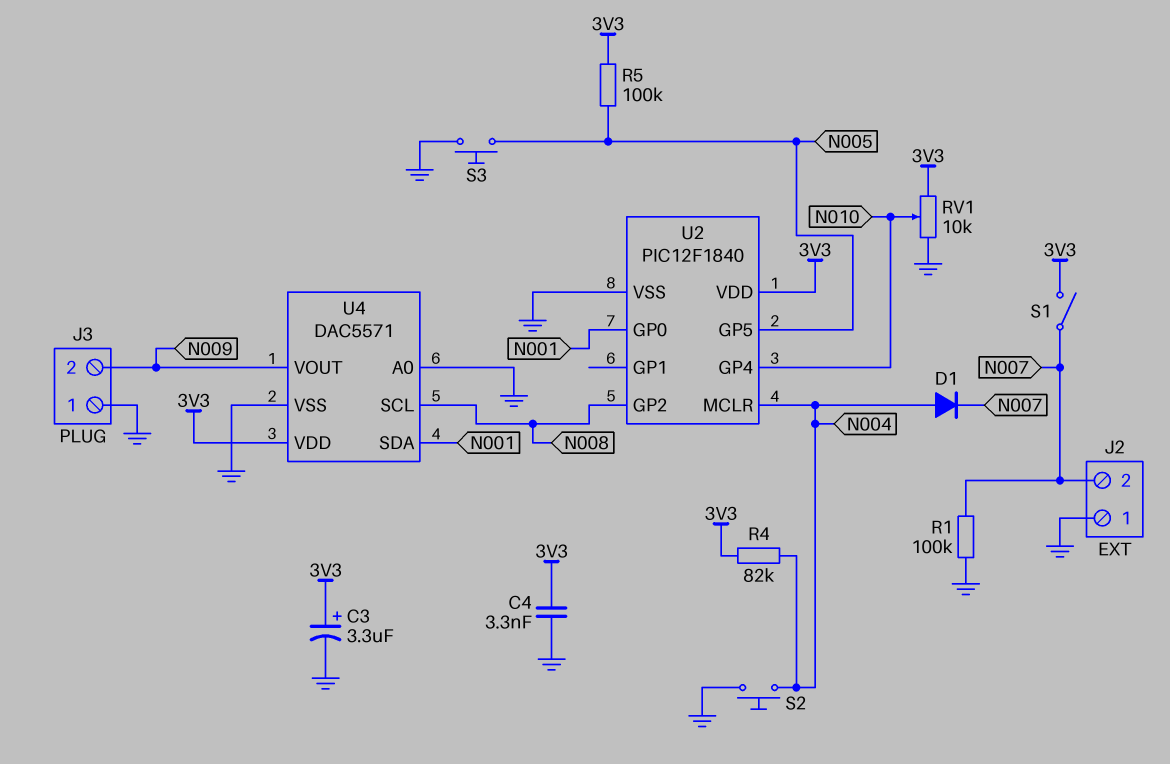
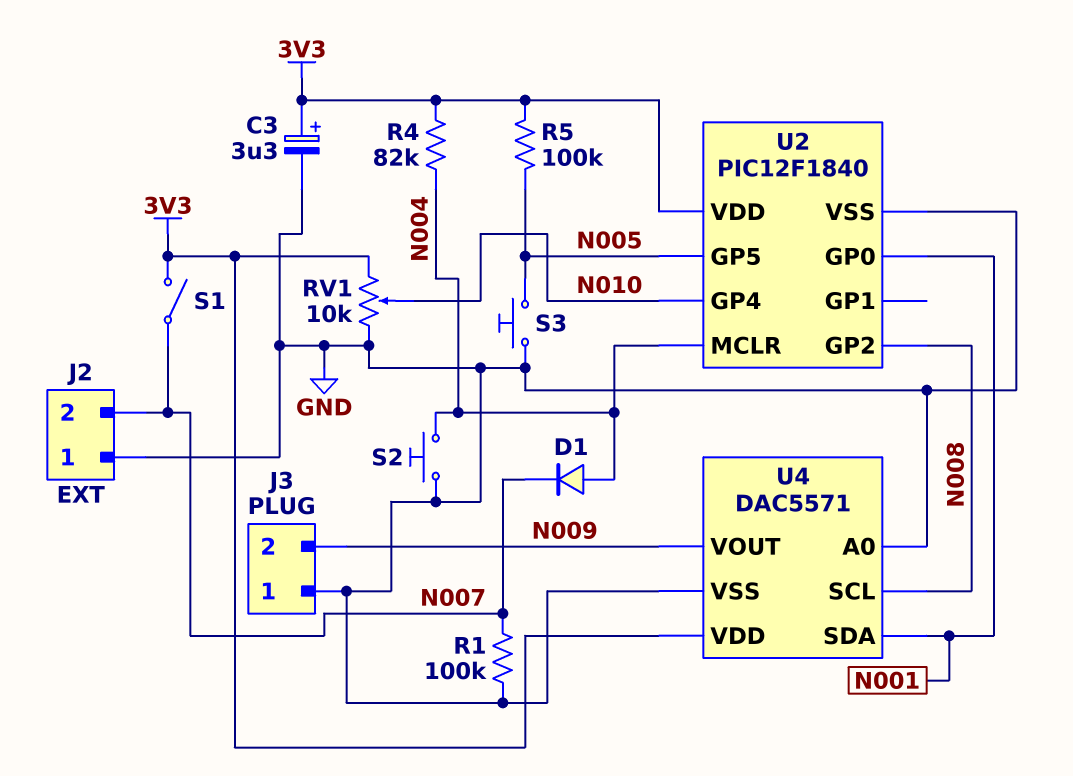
C4: 3.3nF (3V3, GND) -> none

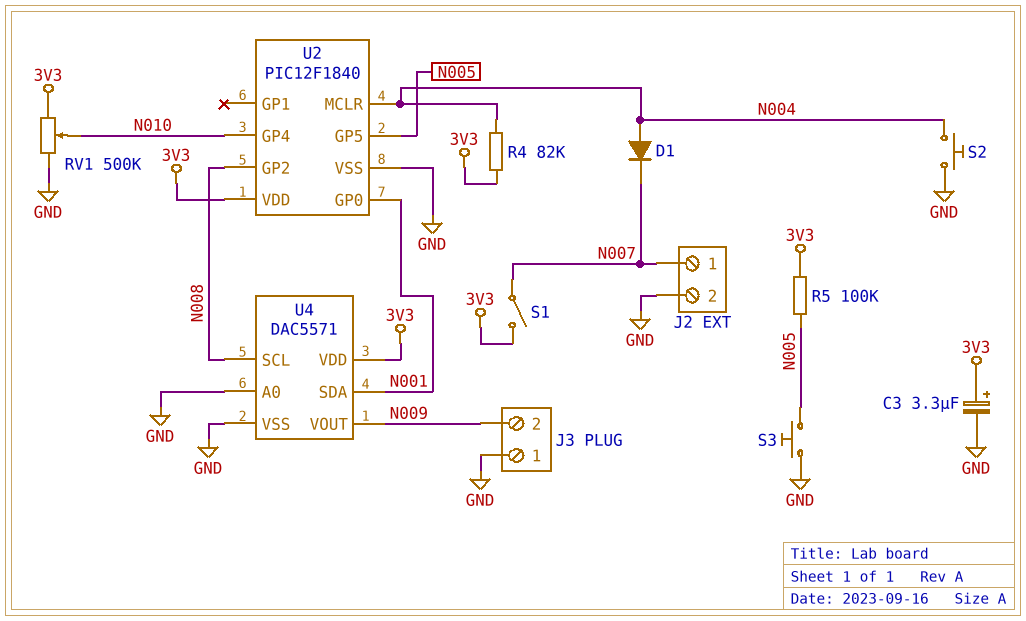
J2 pin 1: GND -> N007
J2 pin 2: N007 -> GND
R1: 100k (GND, N007) -> none
RV1: 10k (3V3, GND, wiper N010) -> 500k (3V3, GND, wiper N010)

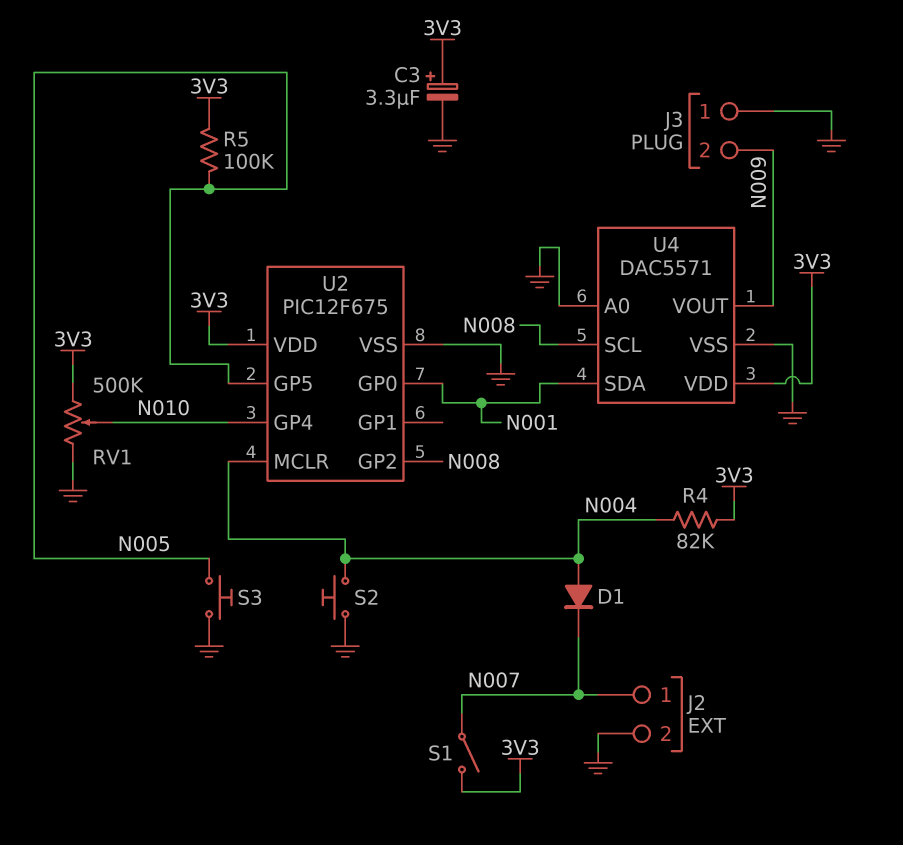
U2: PIC12F1840 -> PIC12F675

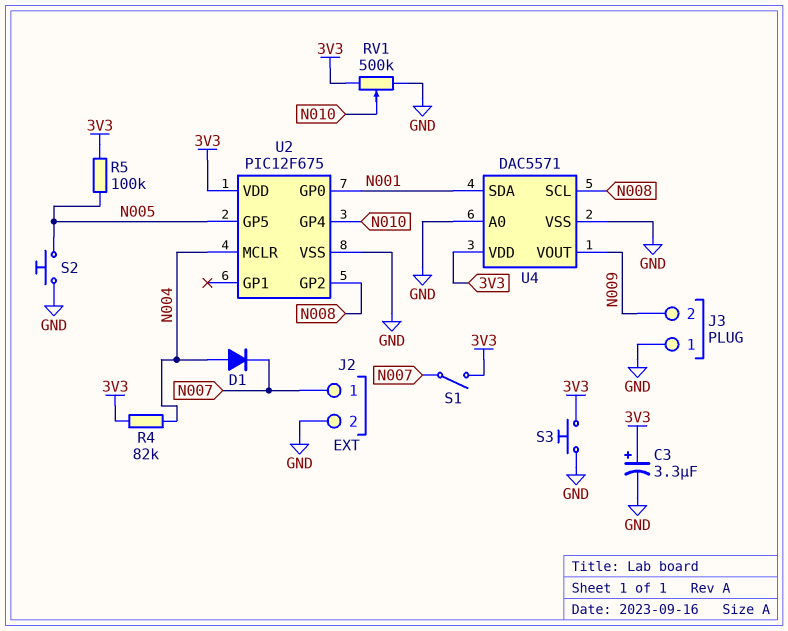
S2: button (GND, N004) -> button (GND, N005)
S3: button (GND, N005) -> button (3V3, GND)

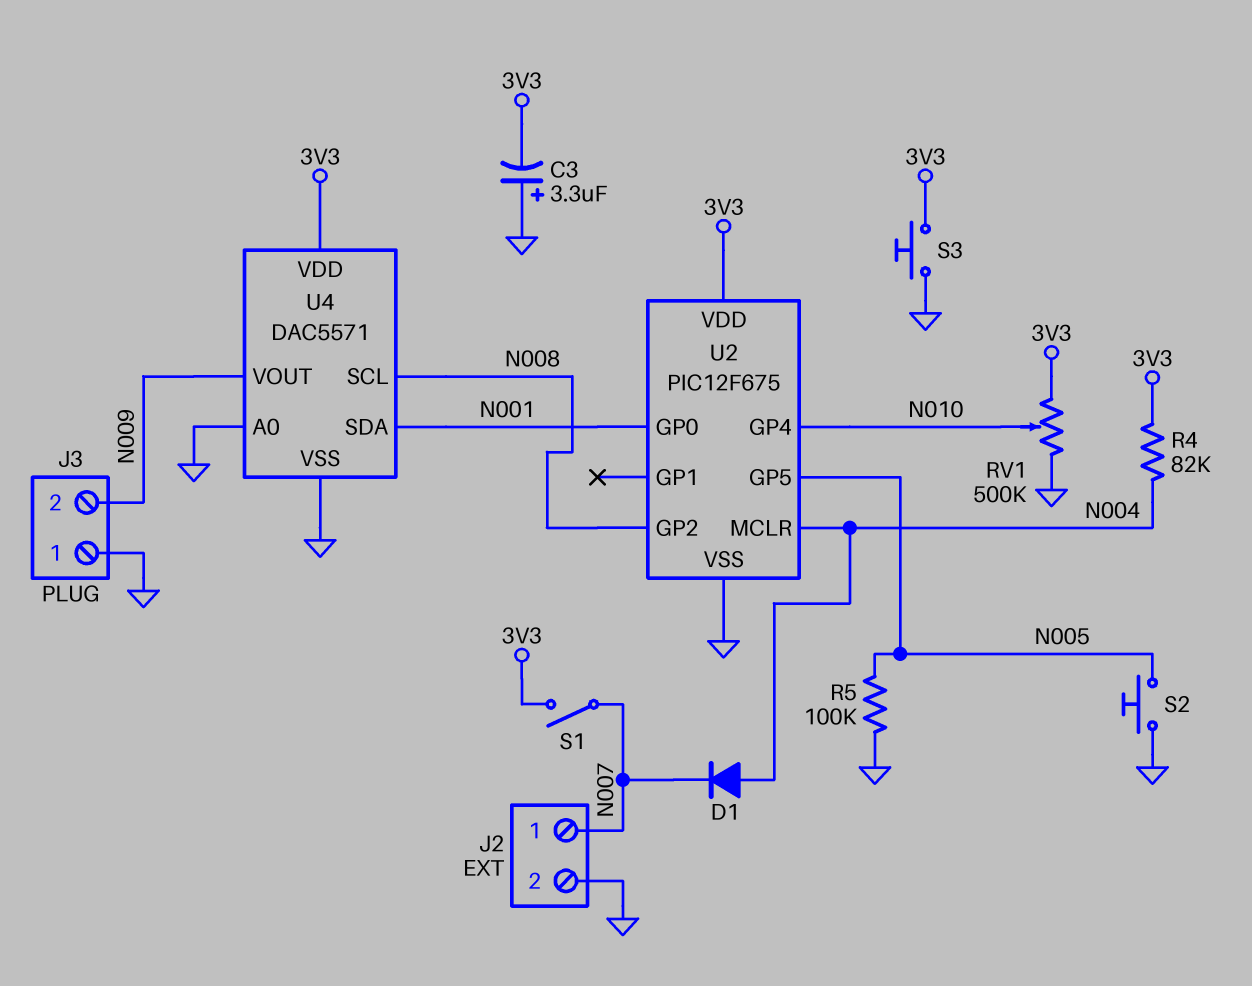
C3: 3.3uF (plus 3V3, minus GND) -> 3.3uF (plus GND, minus 3V3)
R5: 100k (3V3, N005) -> 100k (GND, N005)

